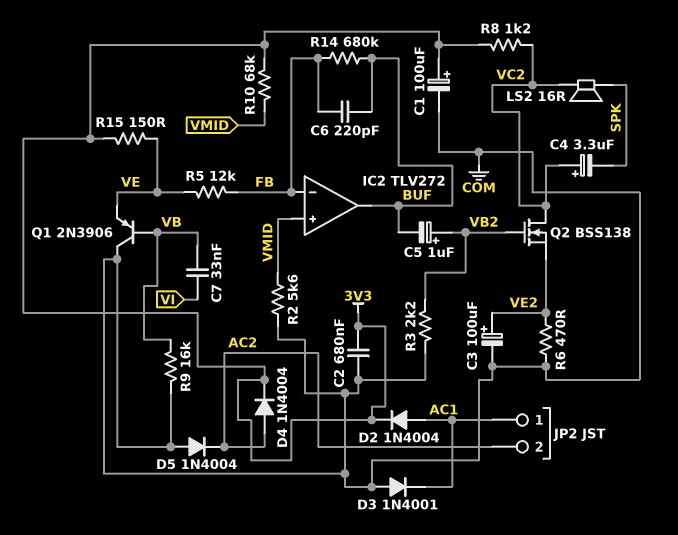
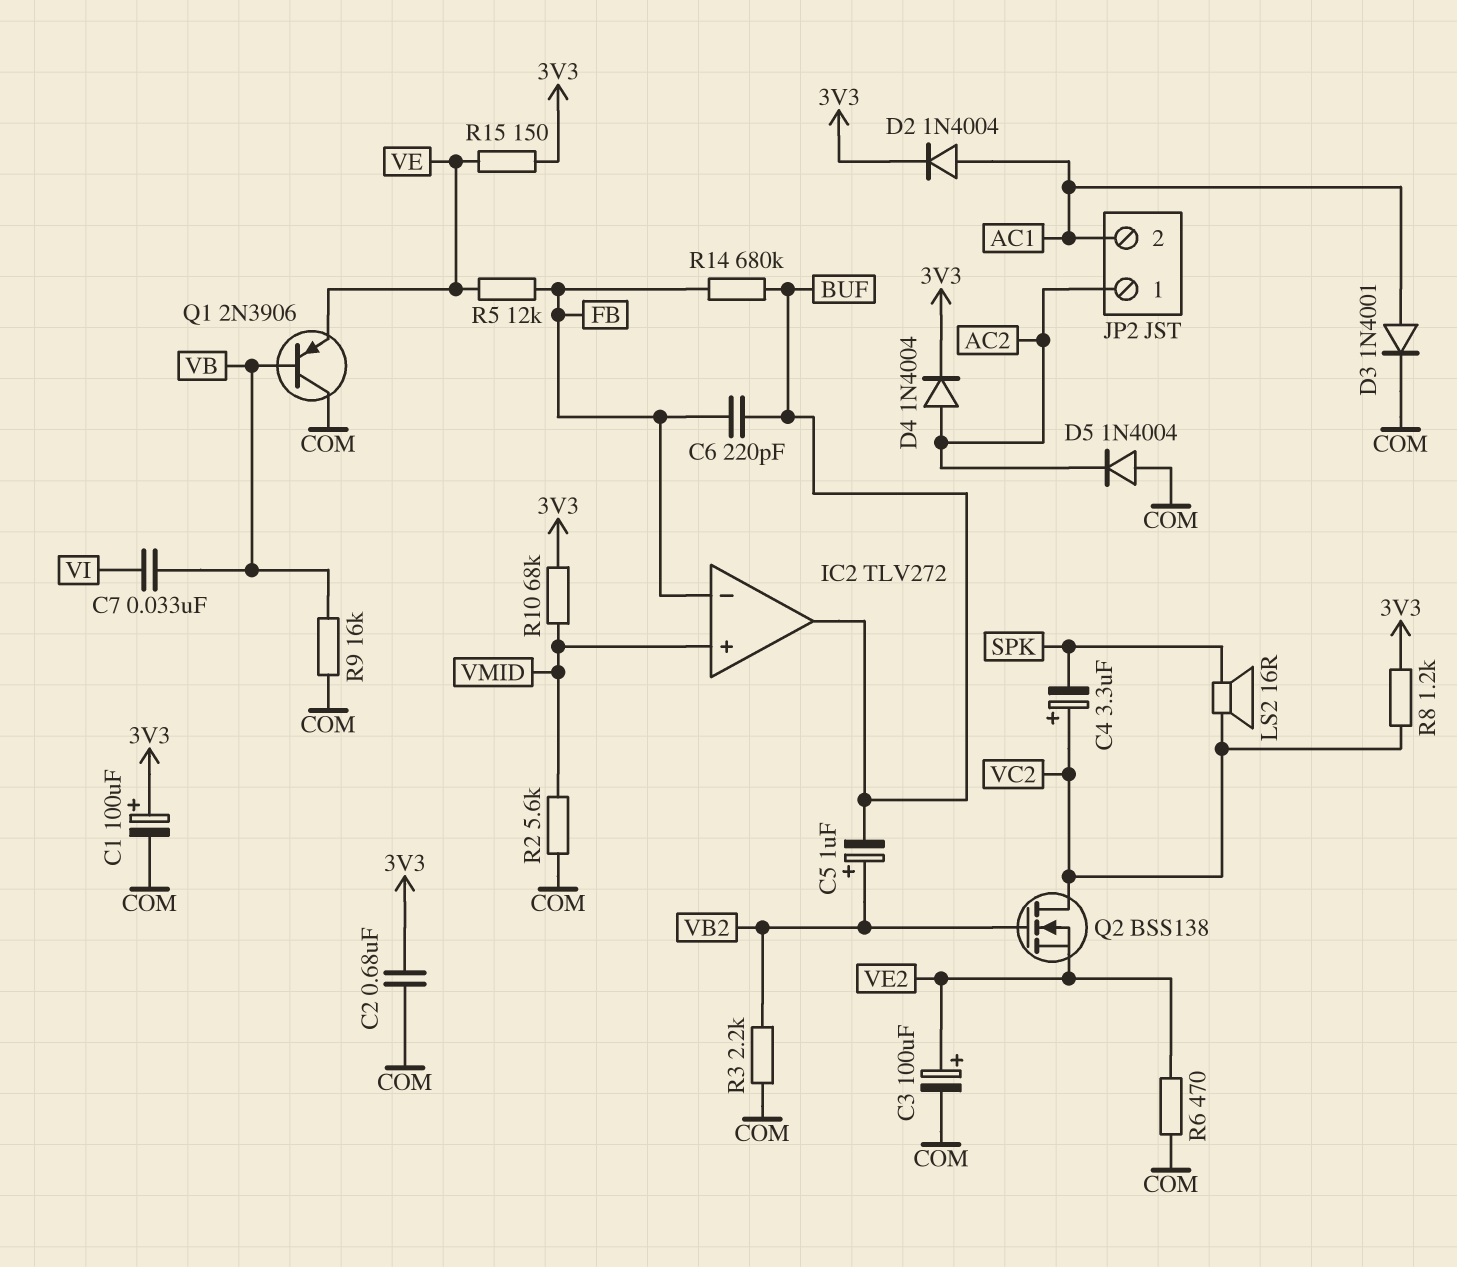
D3: diode 1N4001 (A COM, K AC1) -> diode 1N4001 (A AC1, K COM)
JP2 pin 1: AC1 -> AC2
JP2 pin 2: AC2 -> AC1

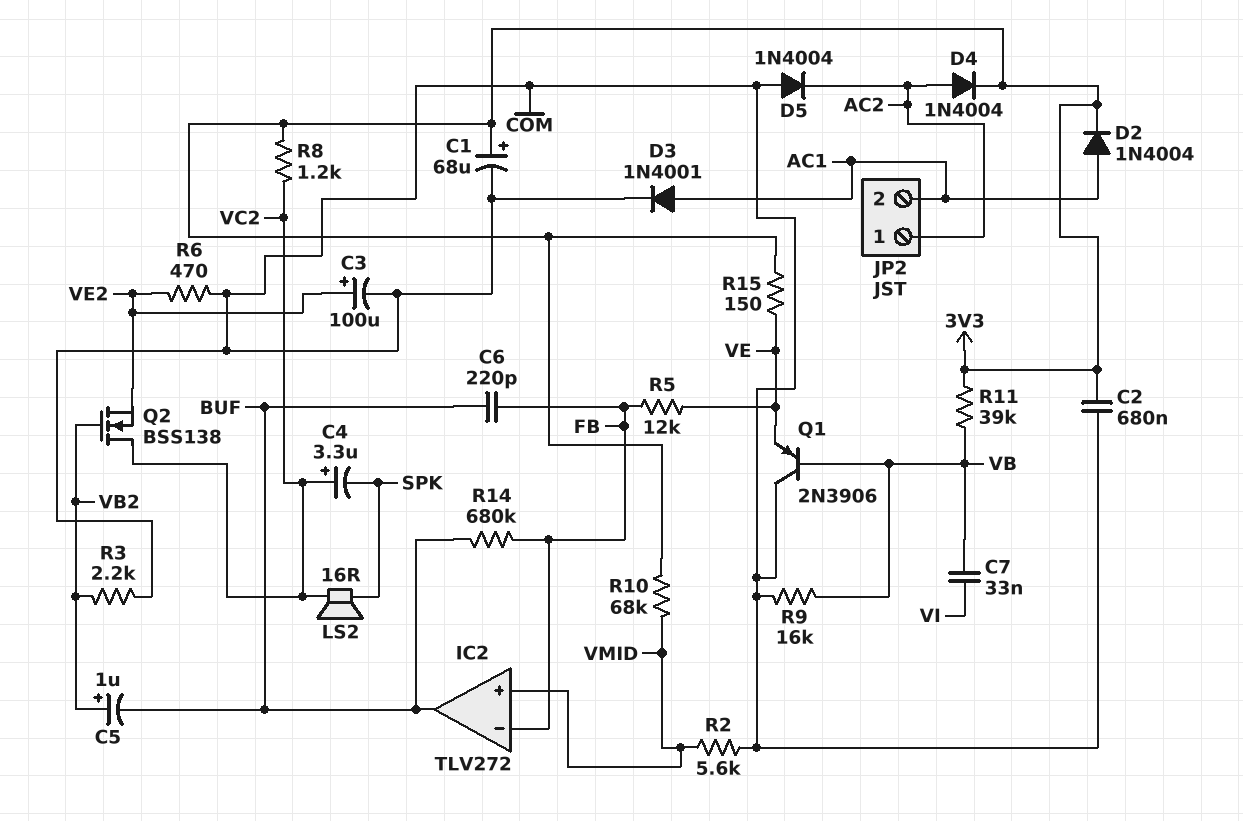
C1: 100uF (plus 3V3, minus COM) -> 68uF (plus 3V3, minus COM)
R11: none -> 39k (3V3, VB)

